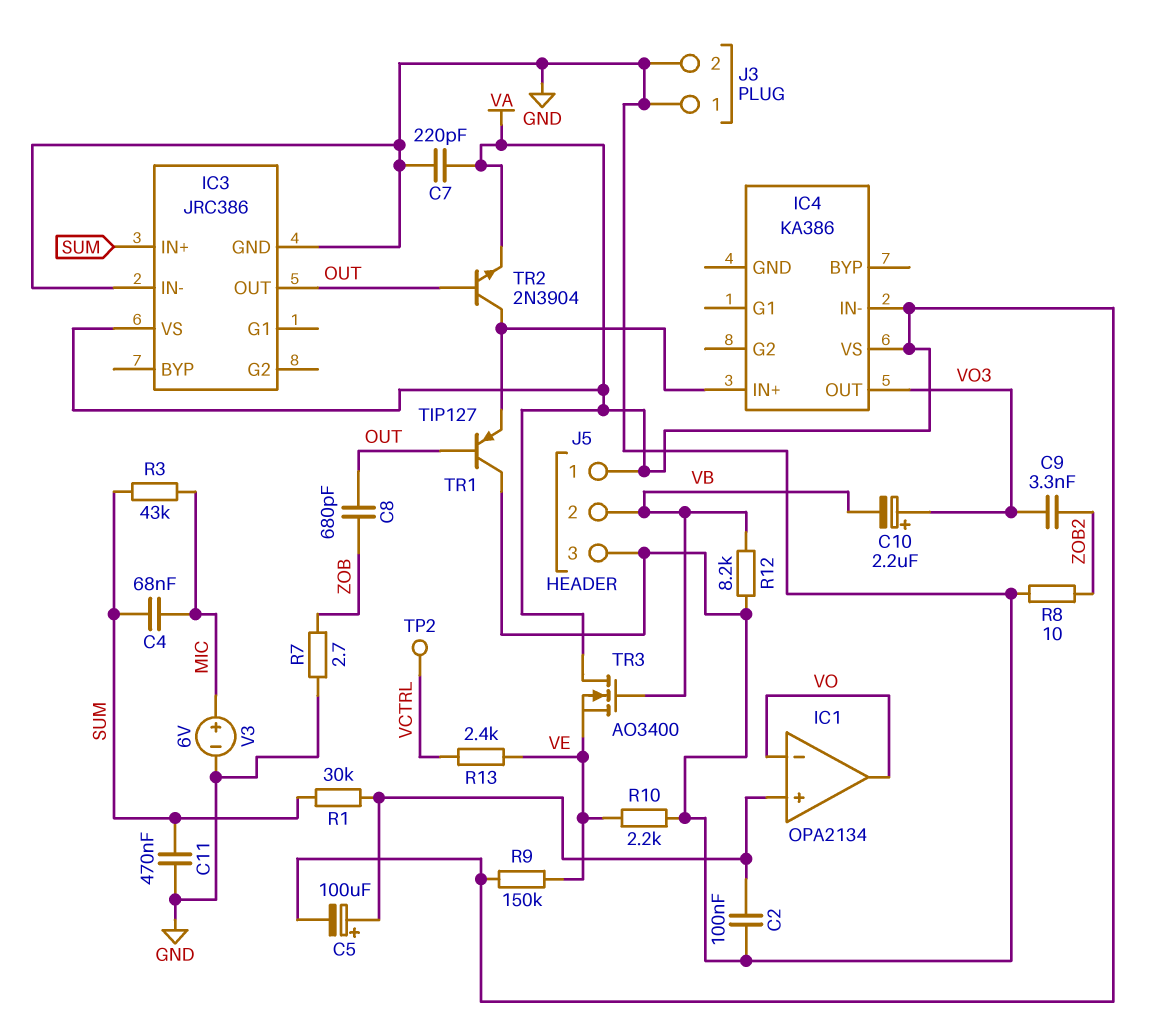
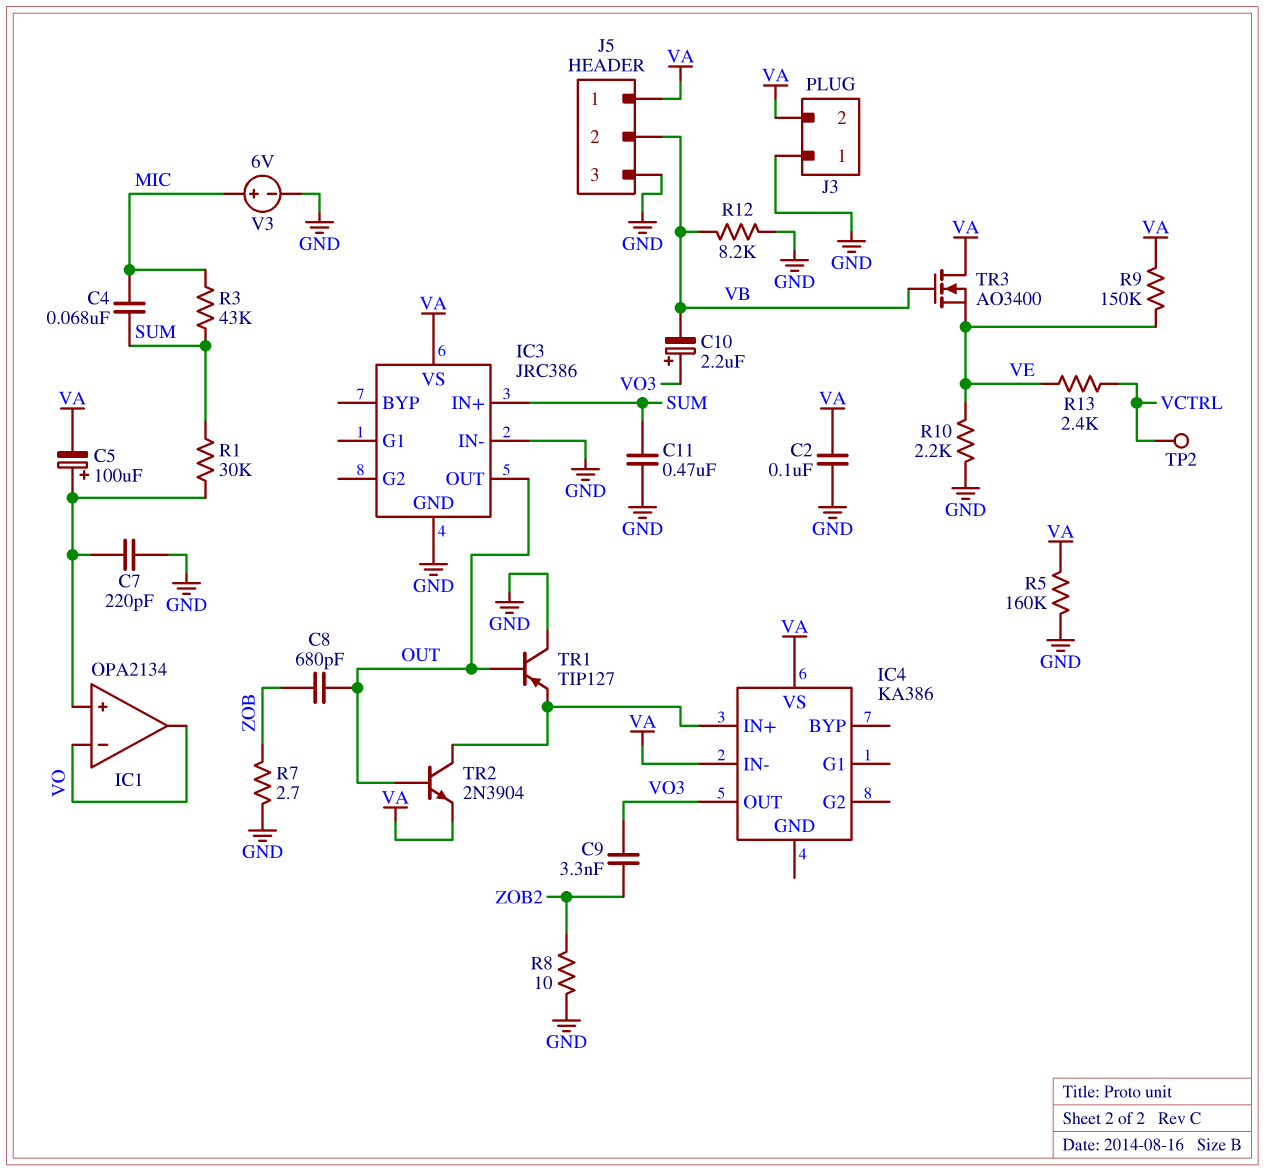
C2: 100nF (GND, IC1/in+) -> 100nF (GND, VA)
C7: 220pF (GND, VA) -> 220pF (GND, IC1/in+)
J3 pin 2: GND -> VA
R5: none -> 160k (GND, VA)

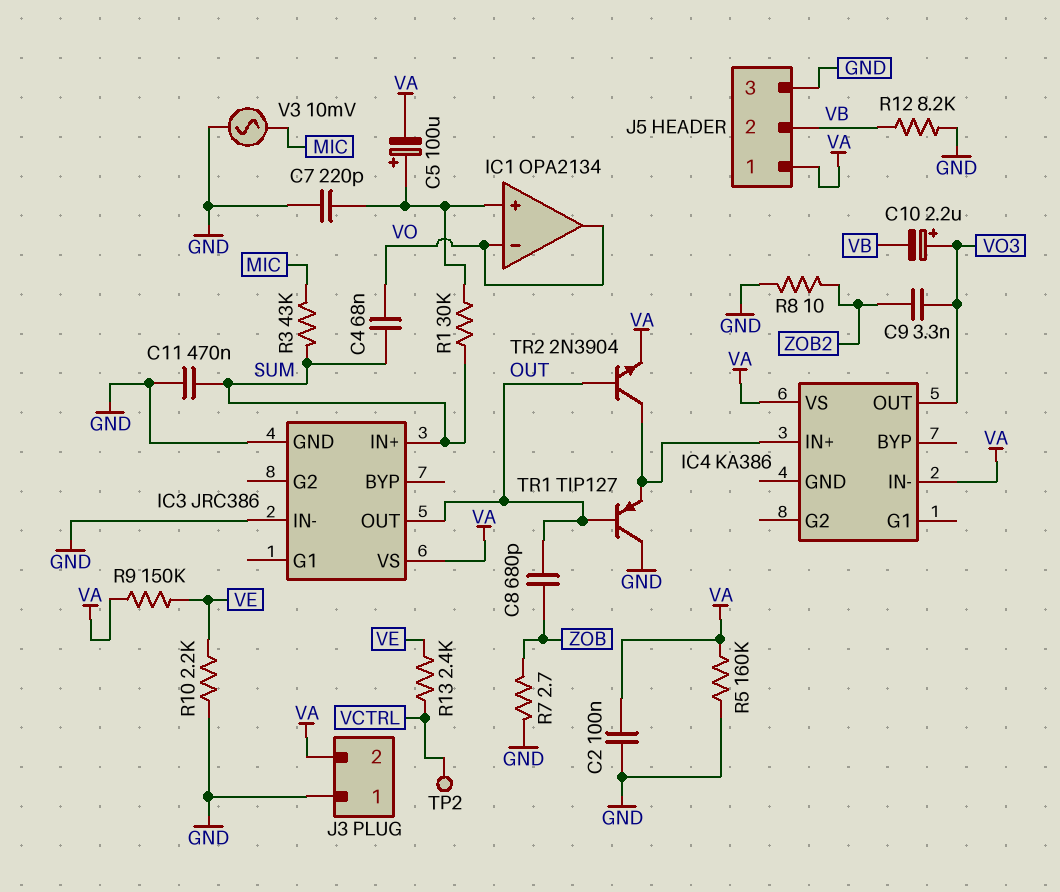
C4: 68nF (MIC, SUM) -> 68nF (SUM, VO)
TR3: NMOS AO3400 (G VB, D VA, S VE) -> none
V3: 6V (plus MIC, minus GND) -> AC 10mV (GND, MIC)

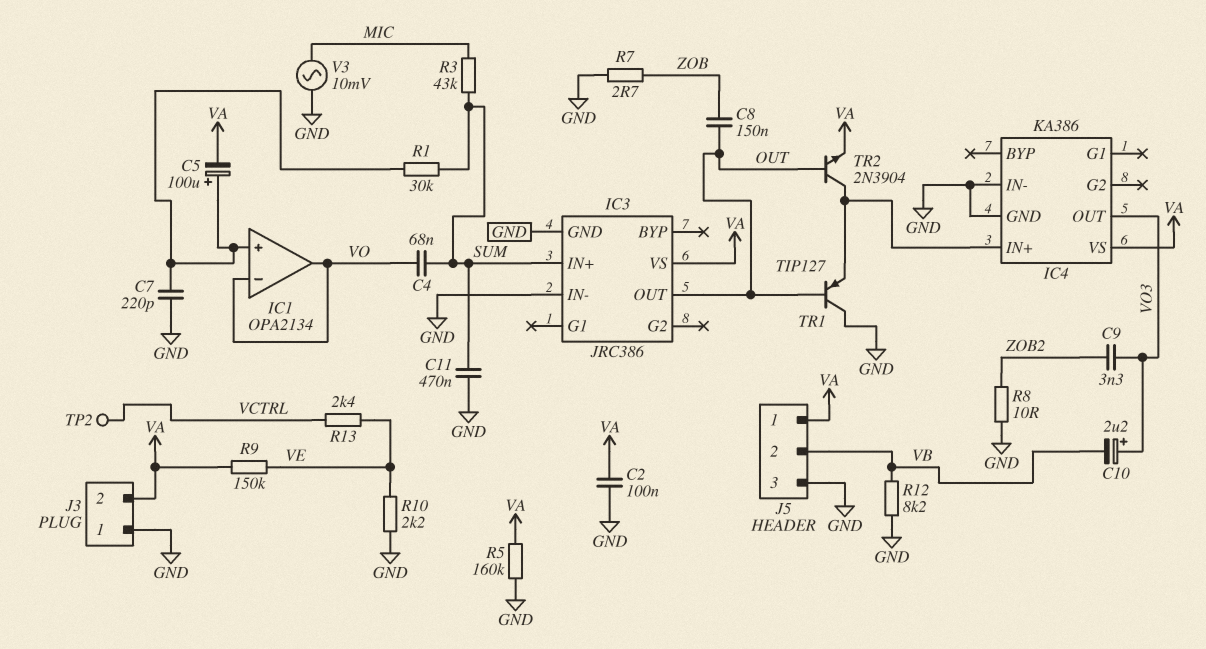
C8: 680pF (OUT, ZOB) -> 150nF (OUT, ZOB)
IC4 pin GND: none -> GND
IC4 pin IN-: VA -> GND

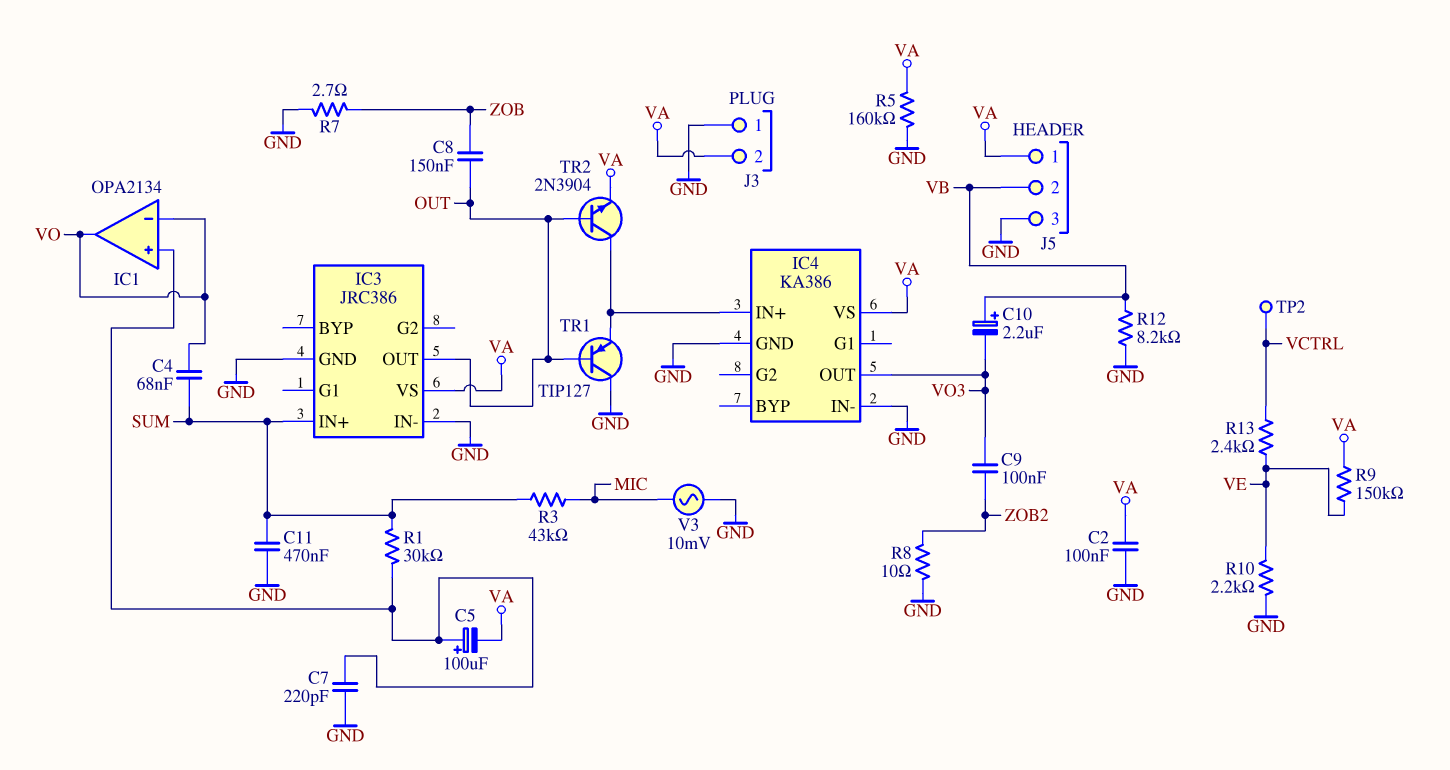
C9: 3.3nF (VO3, ZOB2) -> 100nF (VO3, ZOB2)
C10: 2.2uF (plus VO3, minus VB) -> 2.2uF (plus VB, minus VO3)

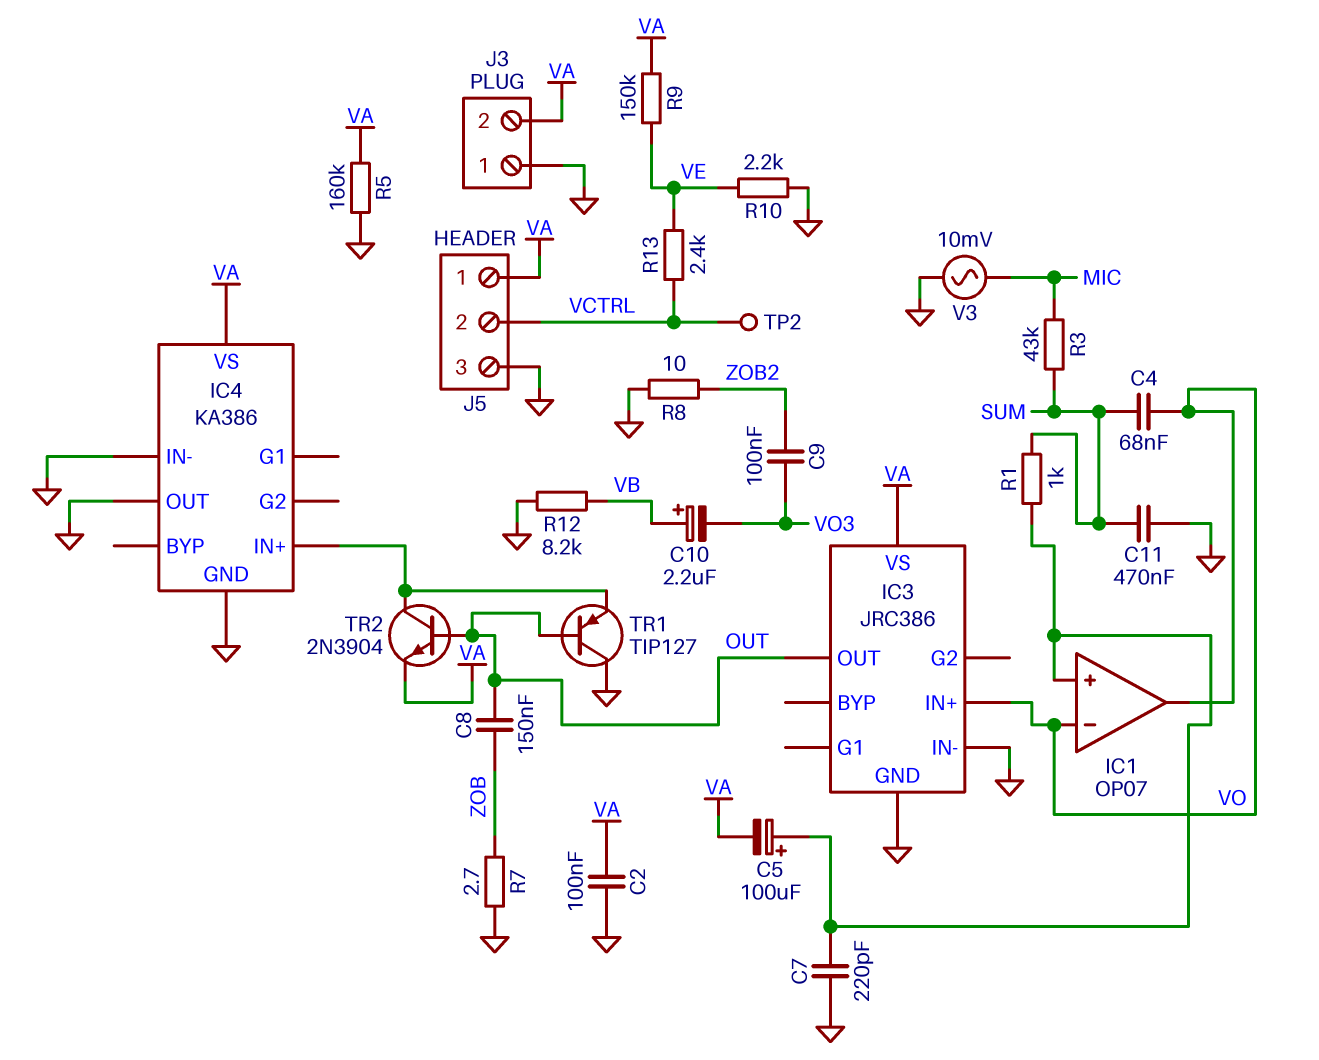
IC1: OPA2134 -> OP07
IC3 pin IN+: SUM -> VO
IC4 pin OUT: VO3 -> GND
J5 pin 2: VB -> VCTRL
R1: 30k (IC1/in+, SUM) -> 1k (IC1/in+, SUM)

